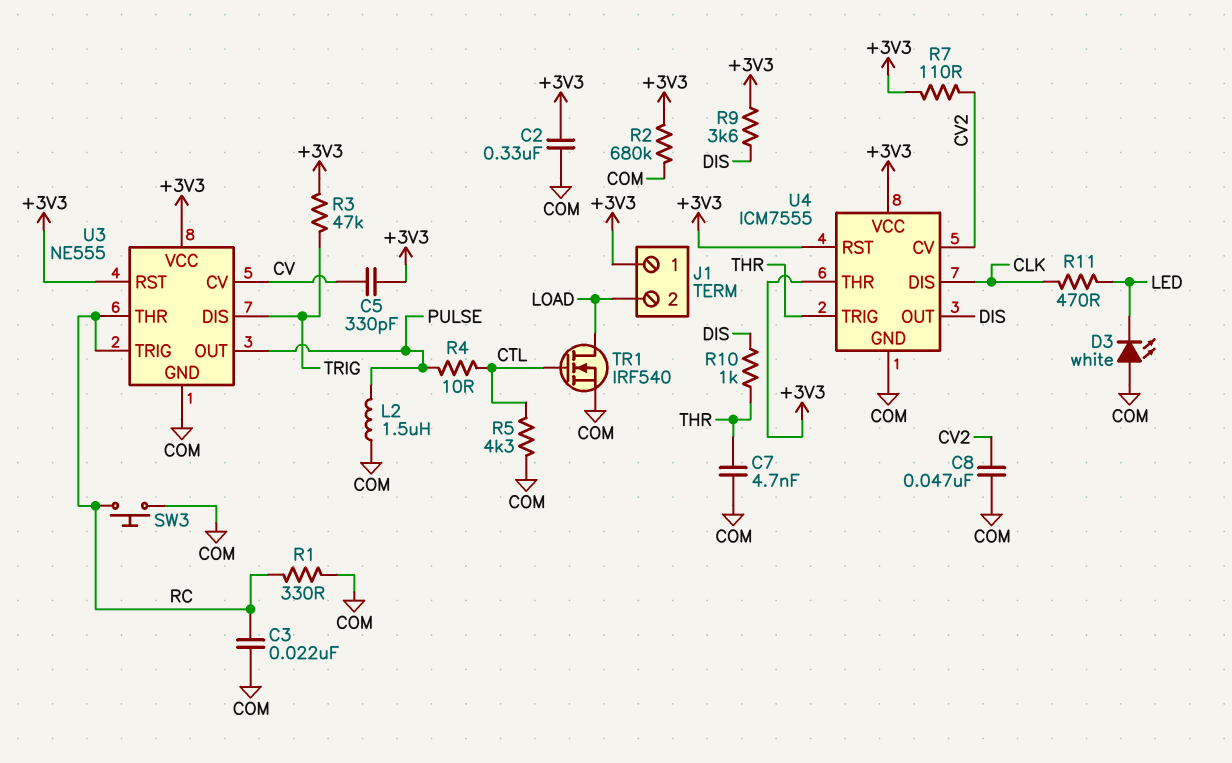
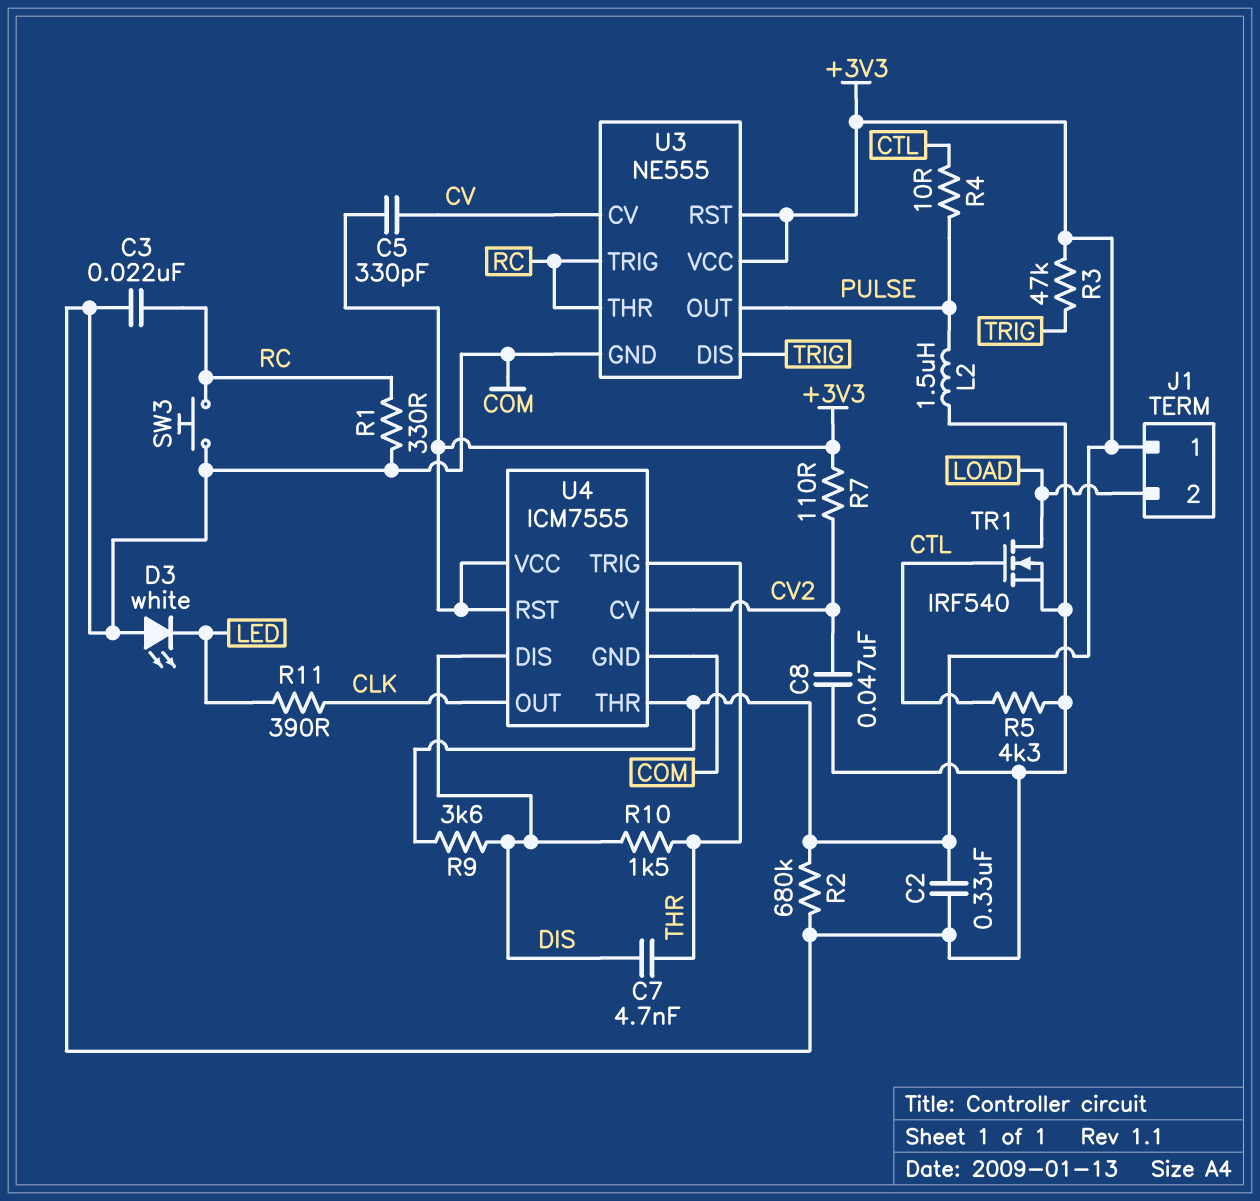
C7: 4.7nF (COM, THR) -> 4.7nF (DIS, THR)
R10: 1k (DIS, THR) -> 1.5k (DIS, THR)
R11: 470 (CLK, LED) -> 390 (CLK, LED)
U4 pin DIS: CLK -> DIS
U4 pin OUT: DIS -> CLK

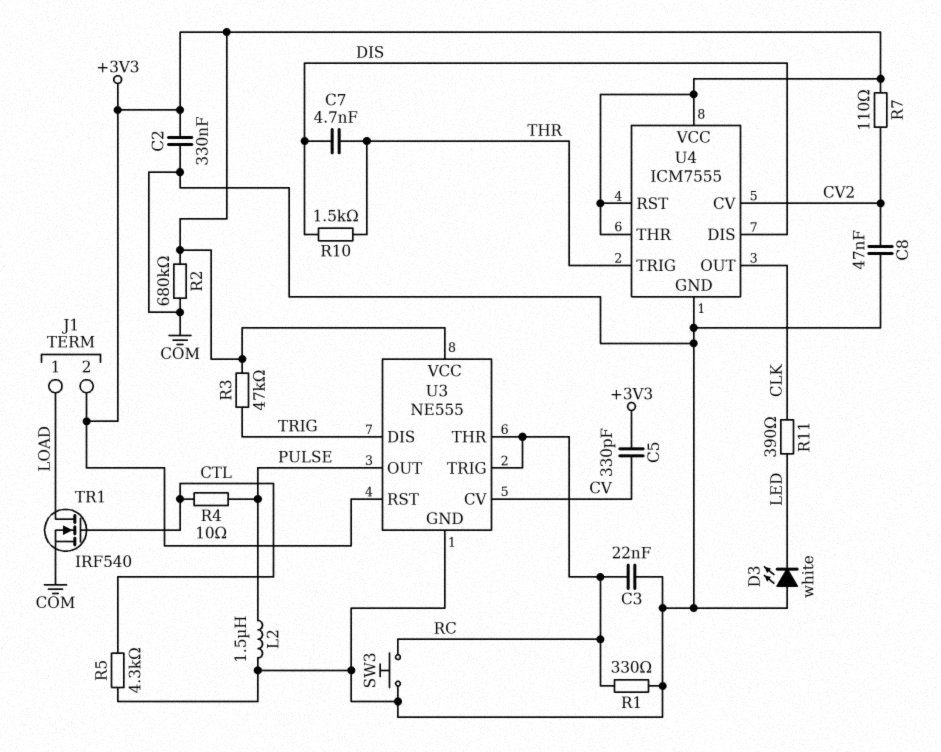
J1 pin 1: +3V3 -> LOAD
J1 pin 2: LOAD -> +3V3
R9: 3.6k (+3V3, DIS) -> none

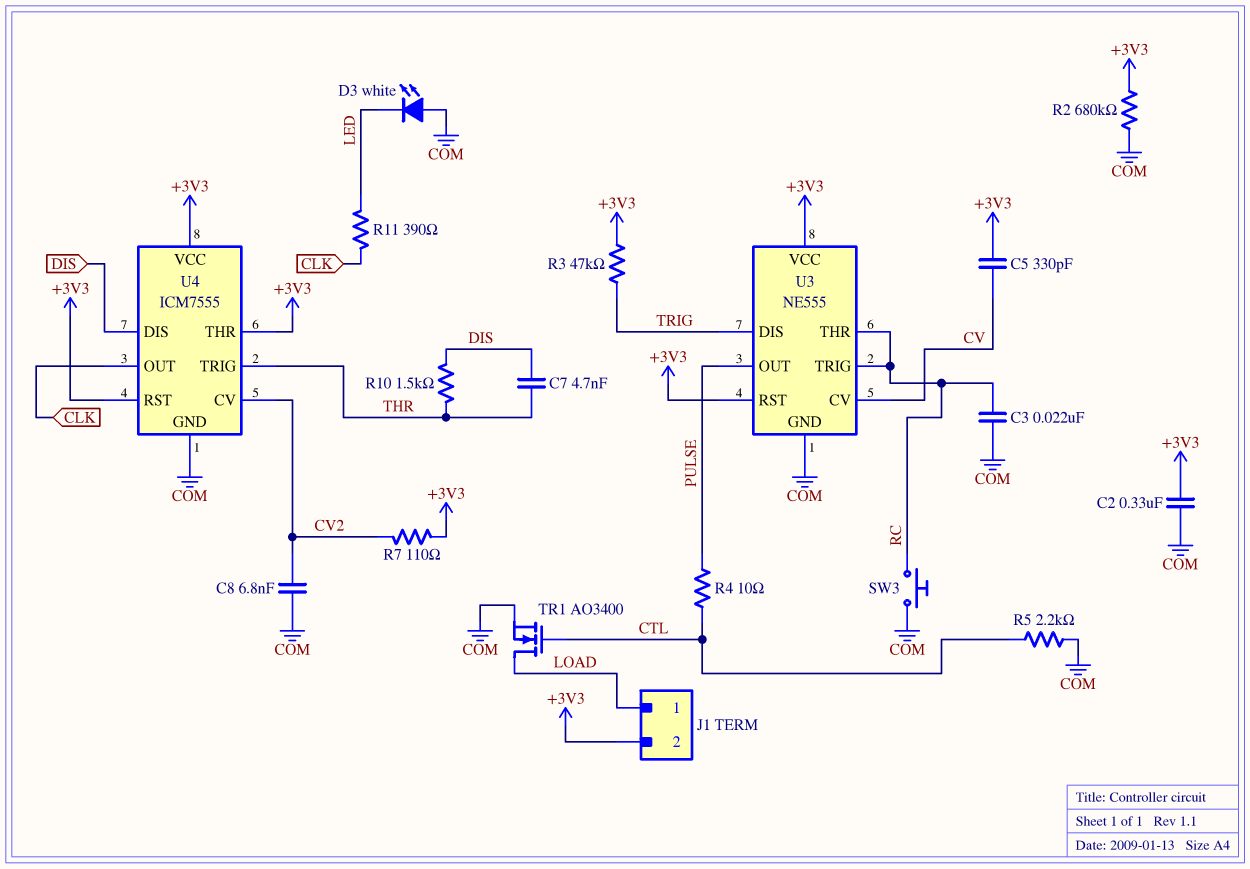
C8: 47nF (COM, CV2) -> 6.8nF (COM, CV2)
L2: 1.5uH (COM, PULSE) -> none
R1: 330 (COM, RC) -> none
R5: 4.3k (COM, CTL) -> 2.2k (COM, CTL)
TR1: NMOS IRF540 (G CTL, D LOAD, S COM) -> NMOS AO3400 (G CTL, D LOAD, S COM)

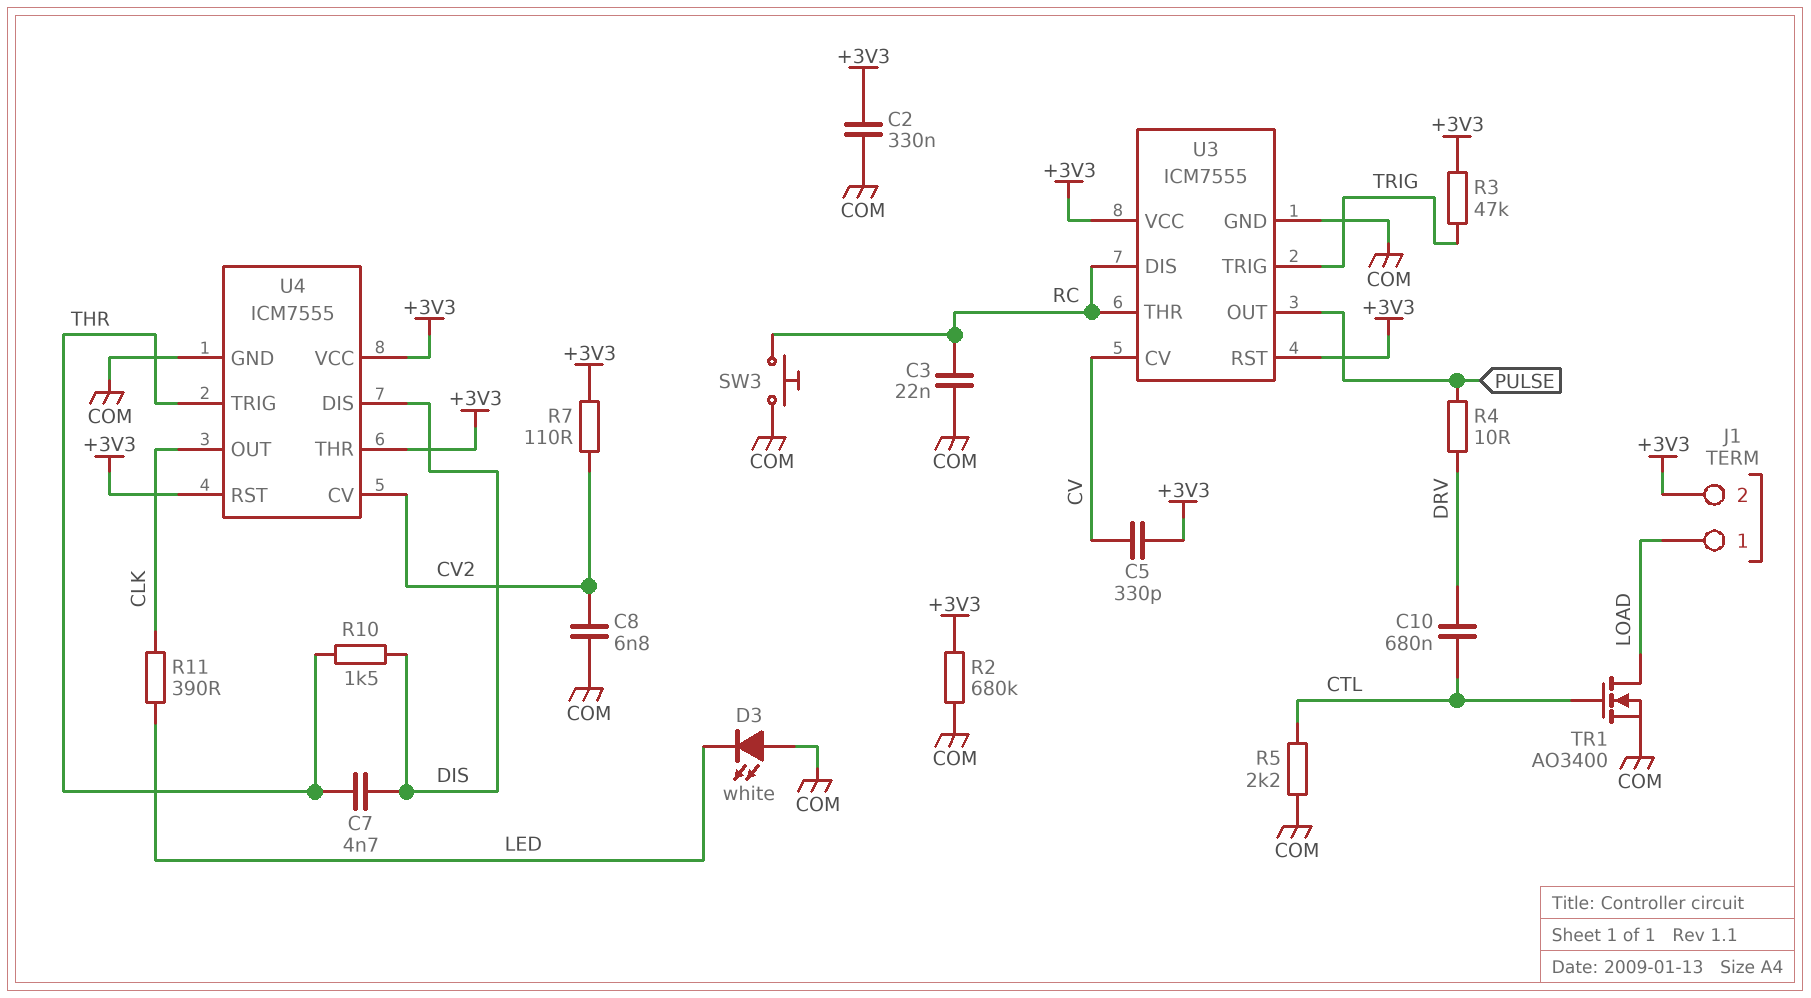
C10: none -> 680nF (CTL, DRV)
R4: 10 (CTL, PULSE) -> 10 (DRV, PULSE)
U3: NE555 -> ICM7555
U3 pin DIS: TRIG -> RC
U3 pin TRIG: RC -> TRIG

